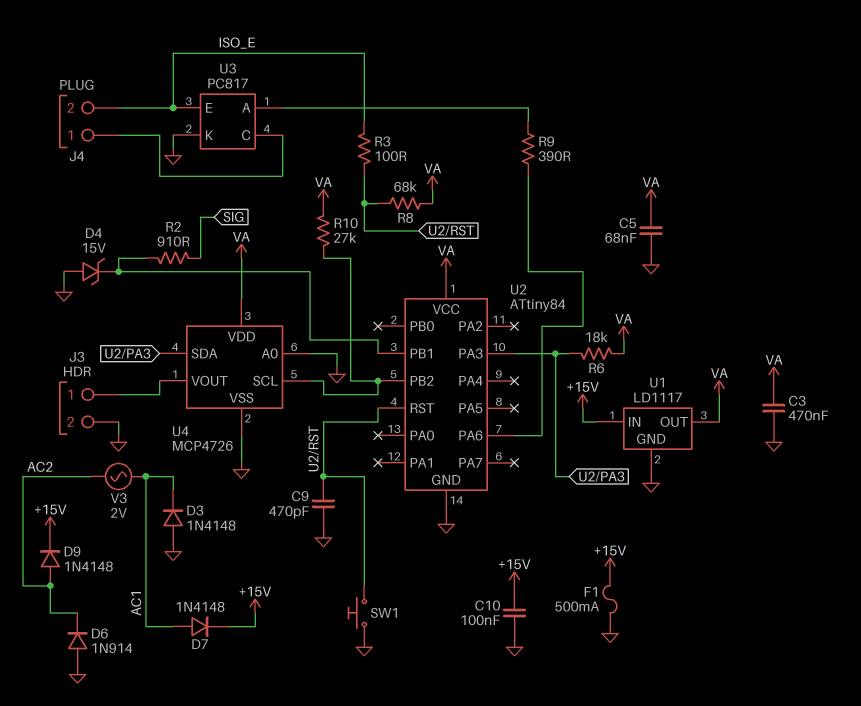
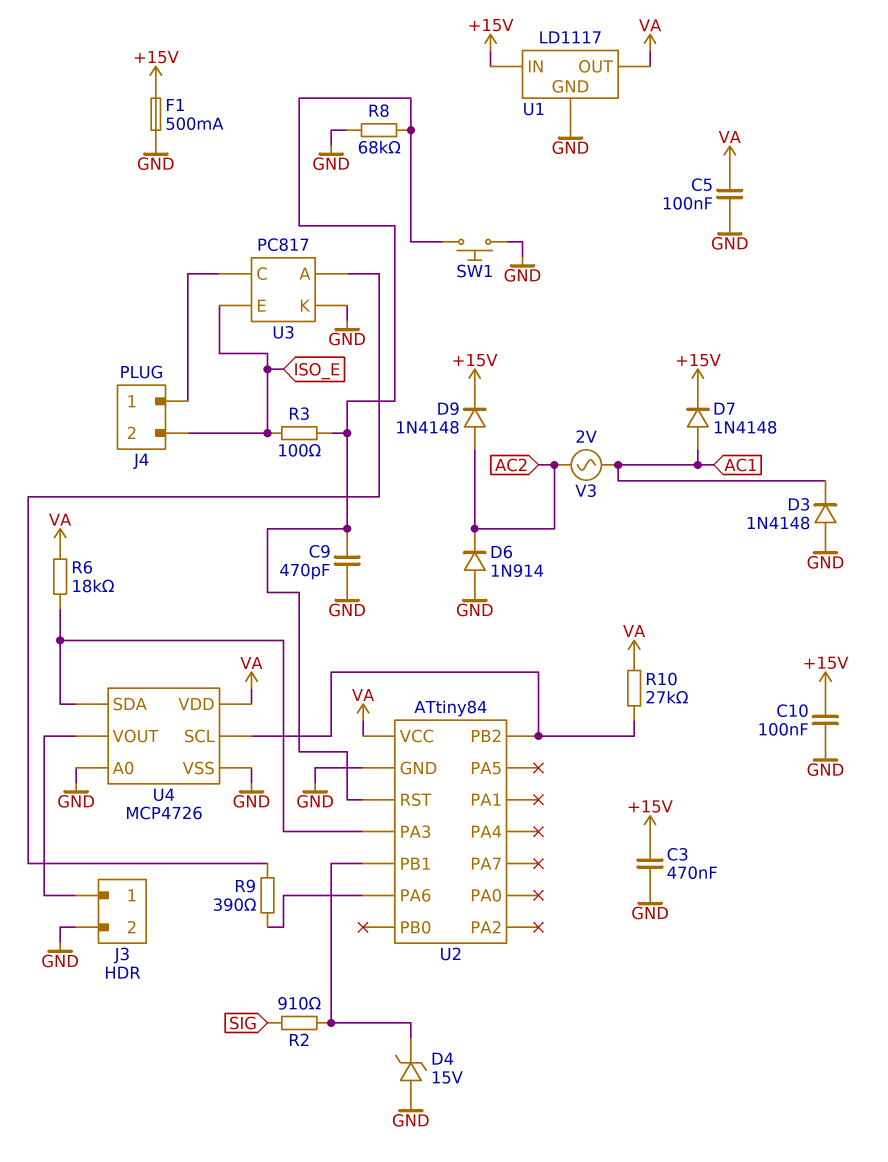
C3: 470nF (GND, VA) -> 470nF (+15V, GND)
C5: 68nF (GND, VA) -> 100nF (GND, VA)
R8: 68k (U2/RST, VA) -> 68k (GND, U2/RST)

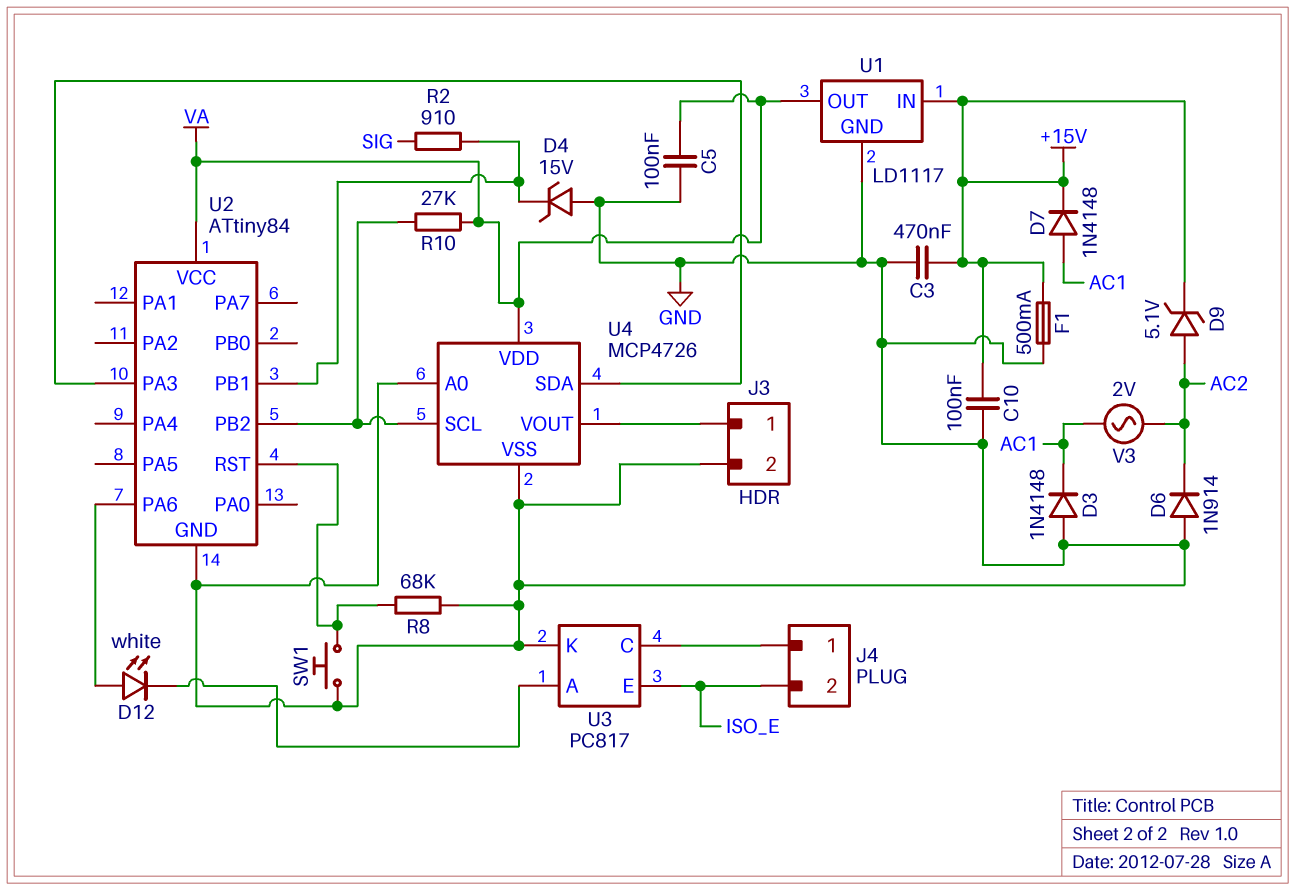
C9: 470pF (GND, U2/RST) -> none
D9: diode 1N4148 (A AC2, K +15V) -> zener 5.1V (A AC2, K +15V)
D12: none -> LED white (A U2/PA6, K U3/A)
R3: 100 (ISO_E, U2/RST) -> none
R6: 18k (U2/PA3, VA) -> none
R9: 390 (U2/PA6, U3/A) -> none

